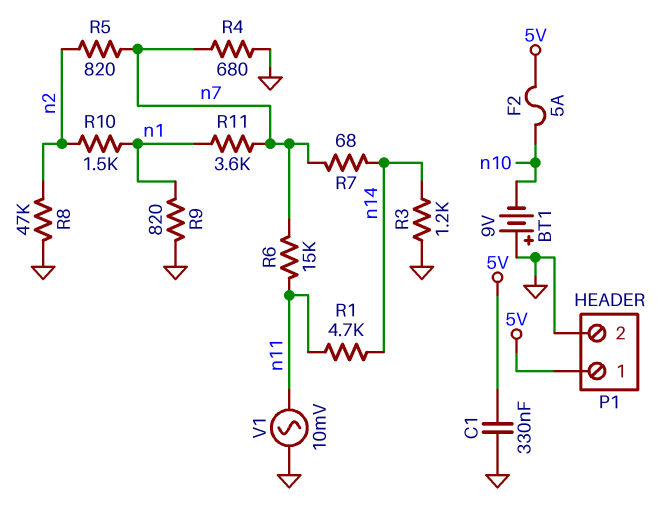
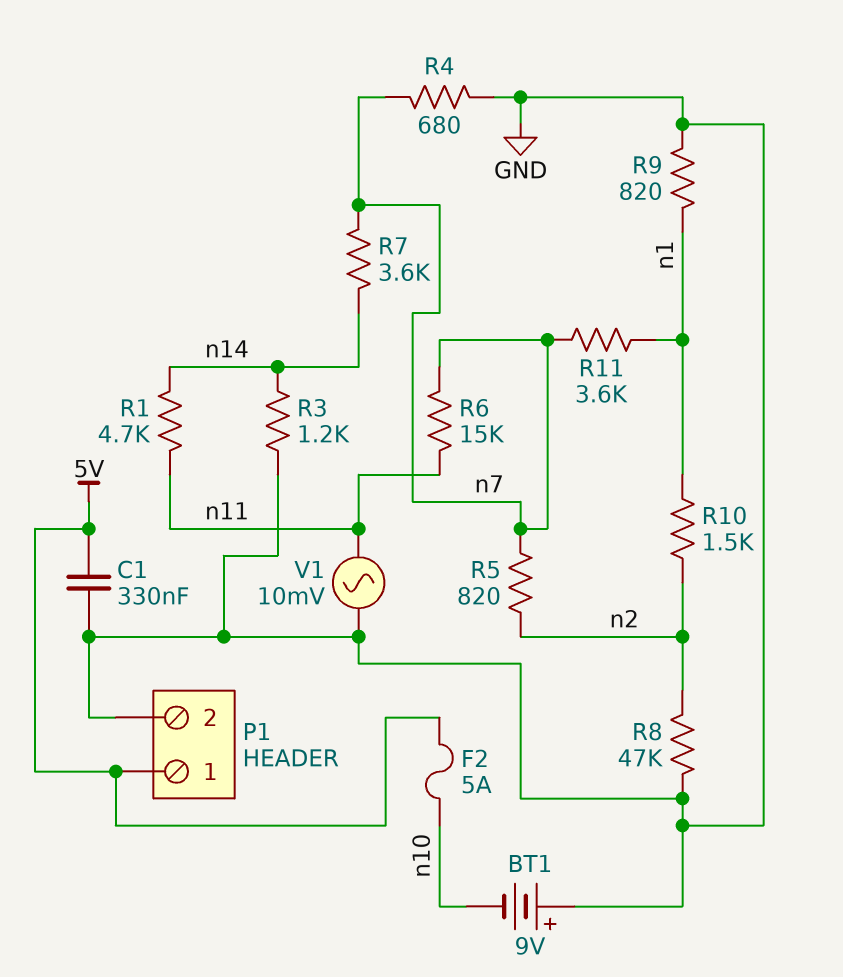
R7: 68 (n7, n14) -> 3.6k (n7, n14)

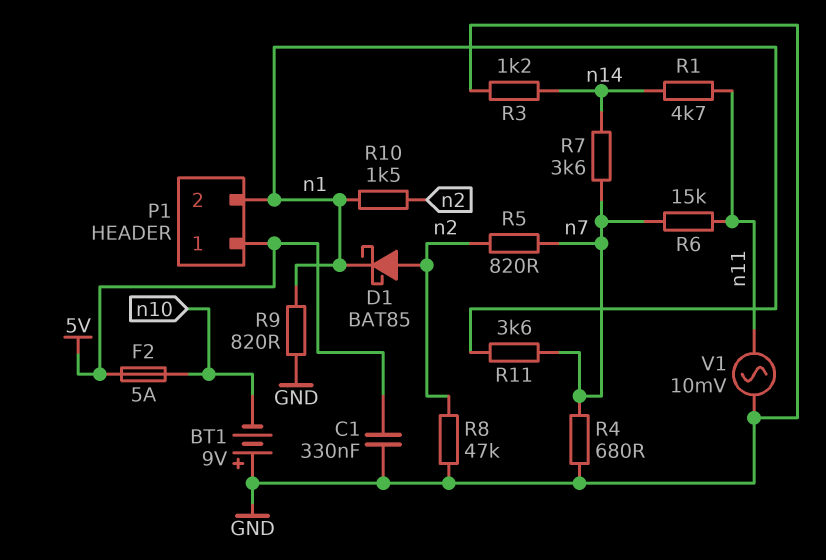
D1: none -> schottky BAT85 (A n2, K n1)
P1 pin 2: GND -> n1

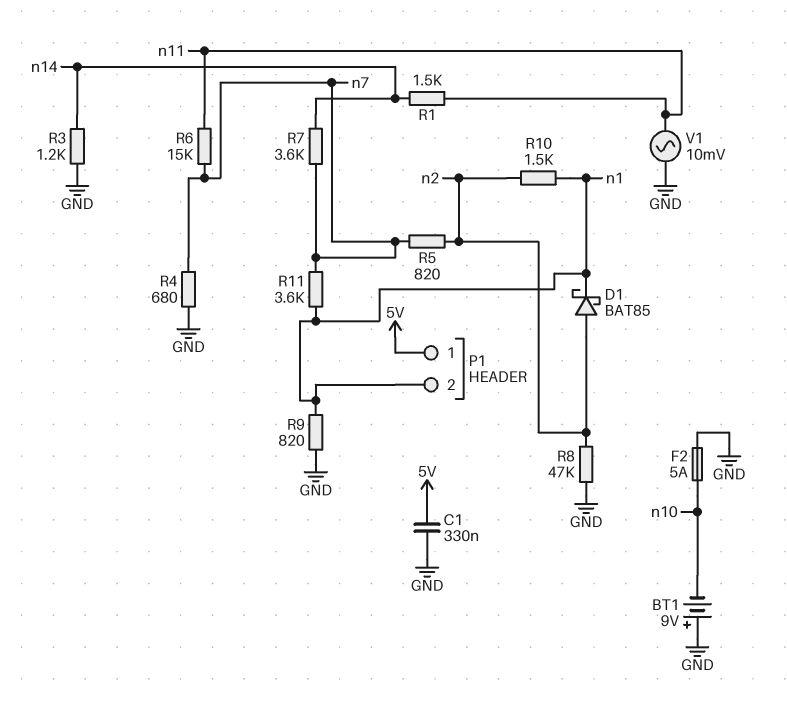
F2: 5A (5V, n10) -> 5A (GND, n10)
R1: 4.7k (n11, n14) -> 1.5k (n11, n14)

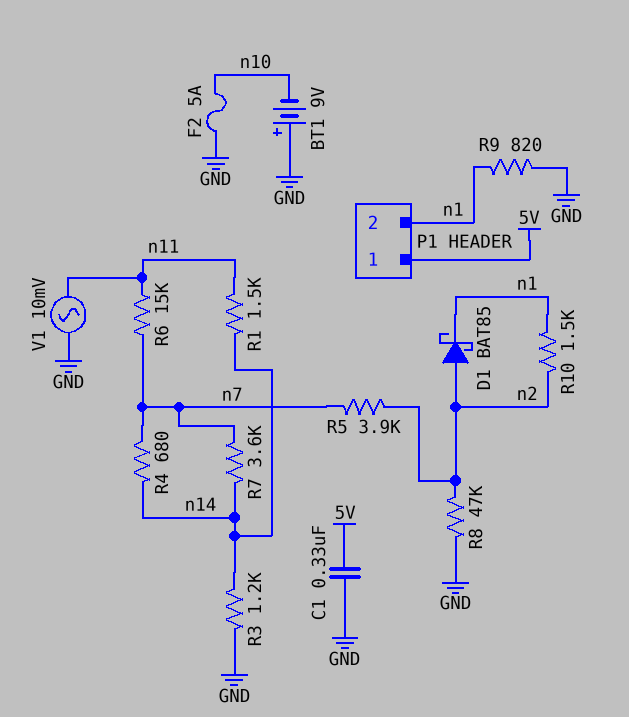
R4: 680 (GND, n7) -> 680 (n7, n14)
R5: 820 (n2, n7) -> 3.9k (n2, n7)
R11: 3.6k (n1, n7) -> none

